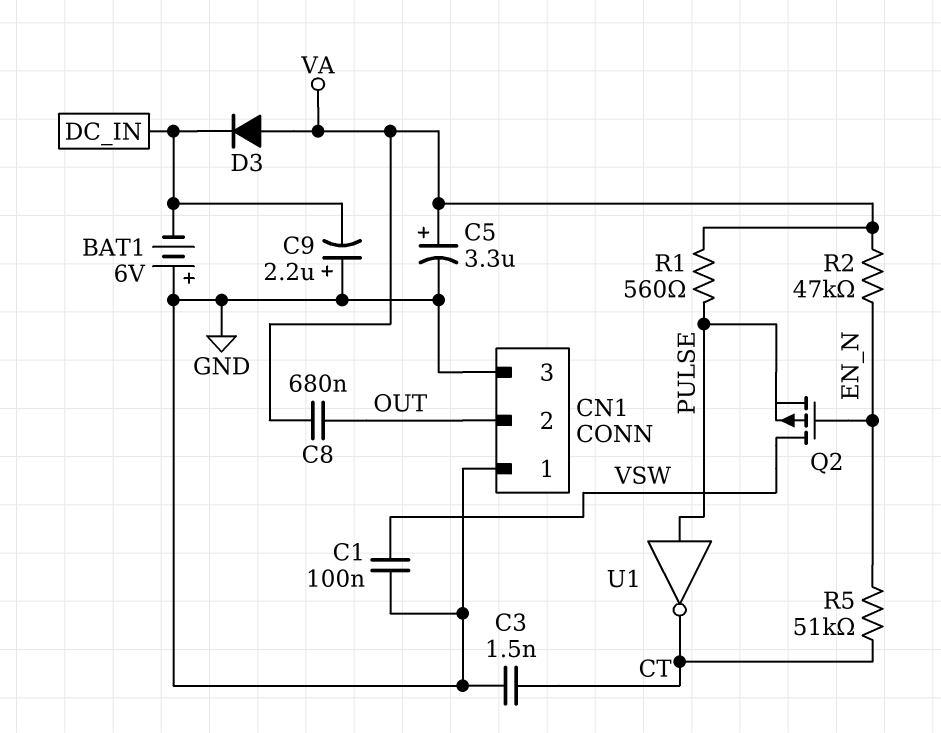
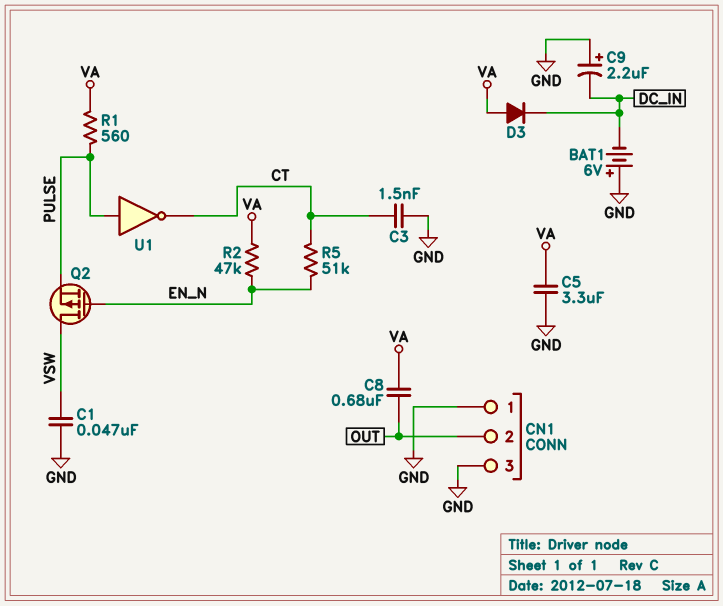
C1: 100nF (GND, VSW) -> 47nF (GND, VSW)
C5: 3.3uF (plus VA, minus GND) -> 3.3uF (GND, VA)

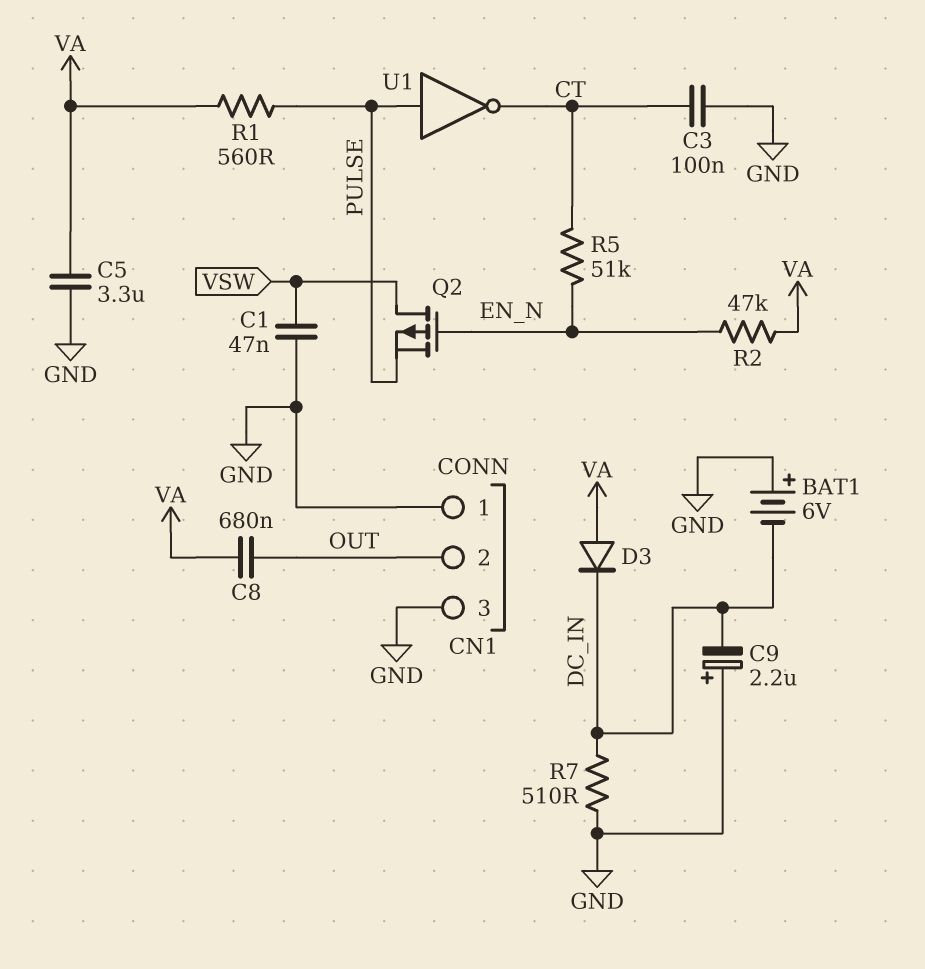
C3: 1.5nF (CT, GND) -> 100nF (CT, GND)
R7: none -> 510 (DC_IN, GND)

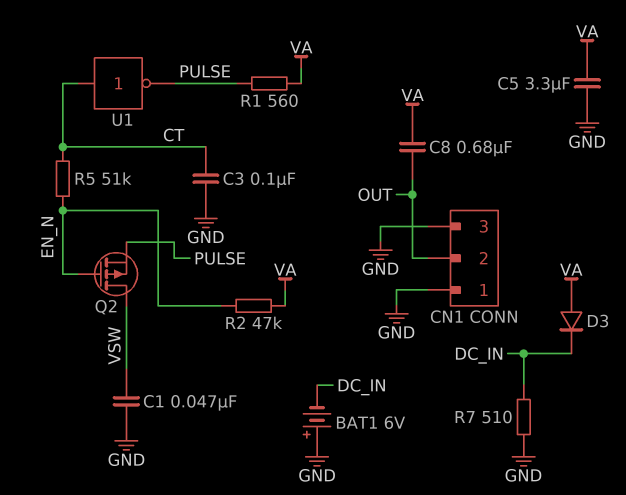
C9: 2.2uF (plus GND, minus DC_IN) -> none
U1: NOT (in PULSE, out CT) -> NOT (in CT, out PULSE)

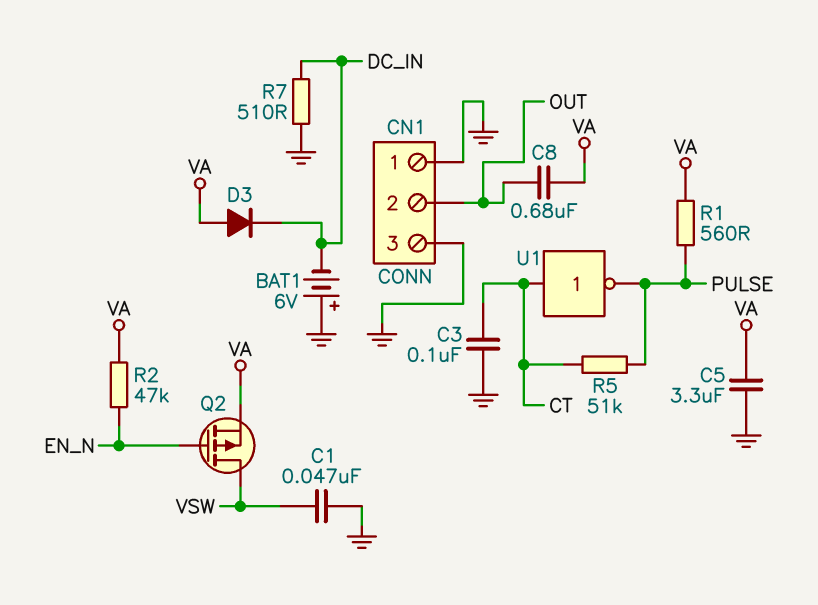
Q2: PMOS (G EN_N, D VSW, S PULSE) -> PMOS (G EN_N, D VSW, S VA)
R5: 51k (CT, EN_N) -> 51k (CT, PULSE)

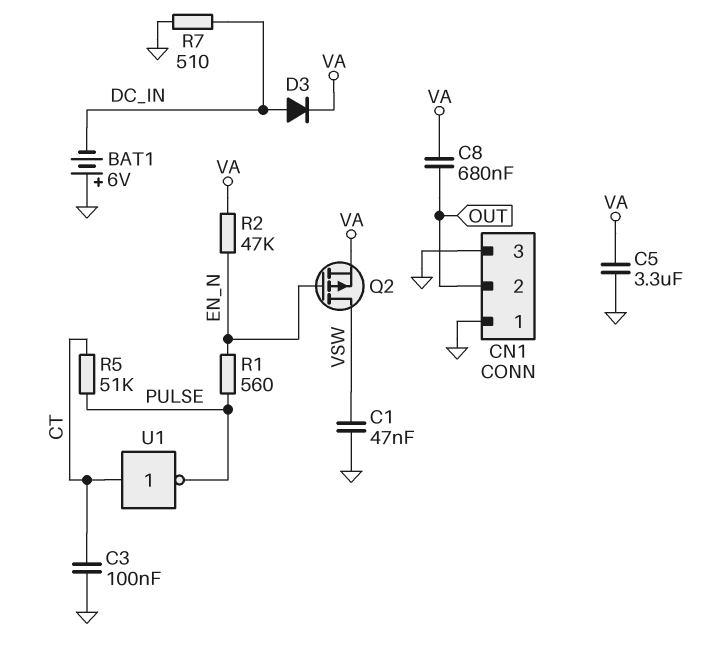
D3: diode (A VA, K DC_IN) -> diode (A DC_IN, K VA)
R1: 560 (PULSE, VA) -> 560 (EN_N, PULSE)

